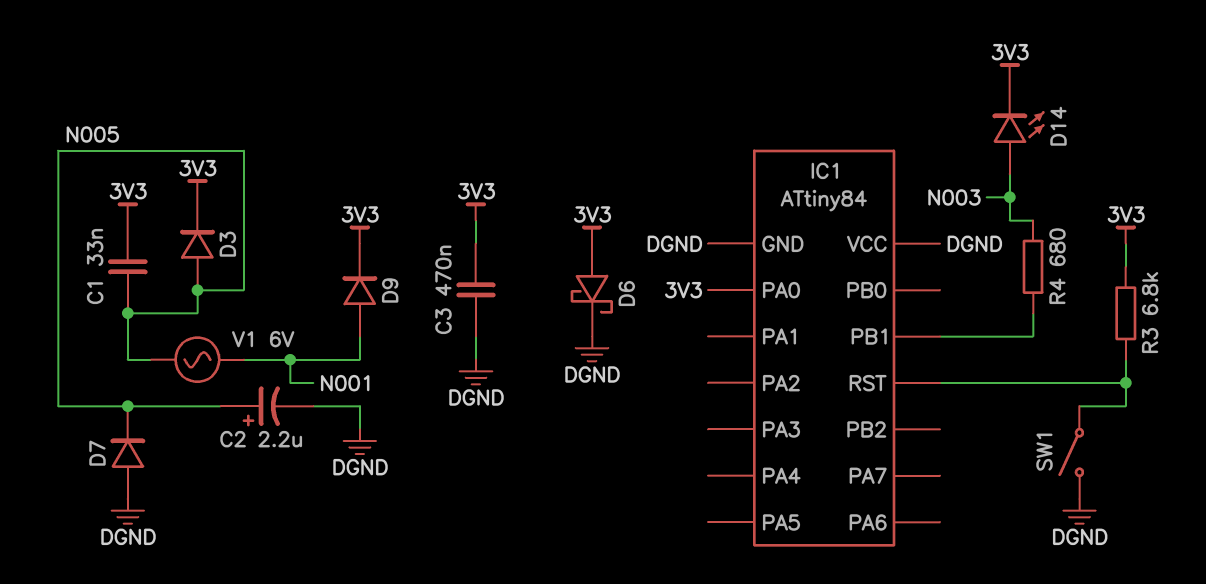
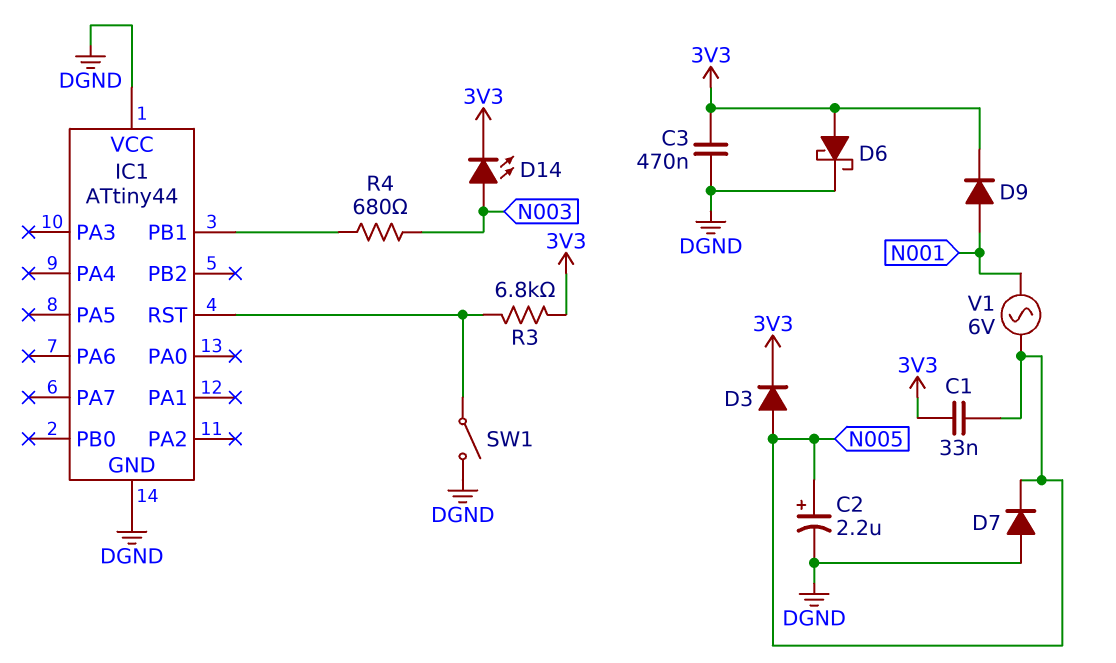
IC1: ATtiny84 -> ATtiny44
IC1 pin PA0: 3V3 -> none

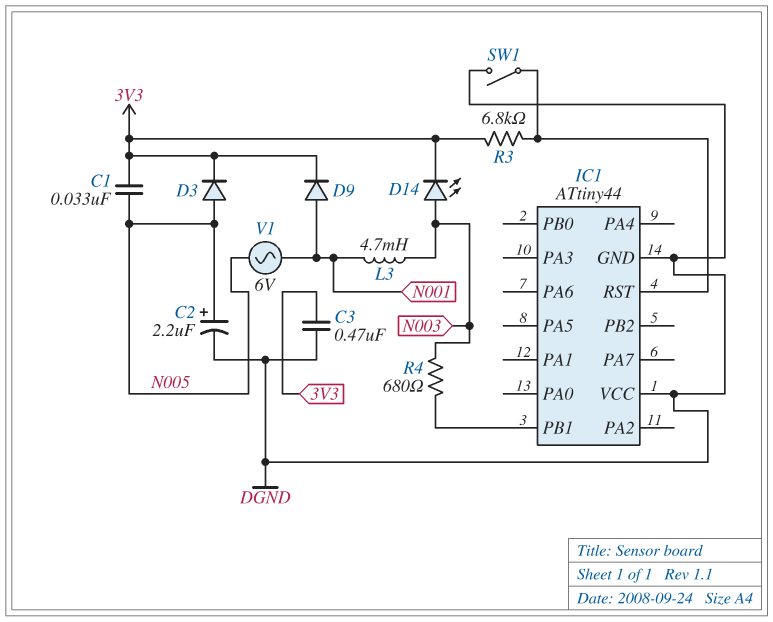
D6: schottky (A 3V3, K DGND) -> none
D7: diode (A DGND, K N005) -> none
L3: none -> 4.7mH (N001, N003)

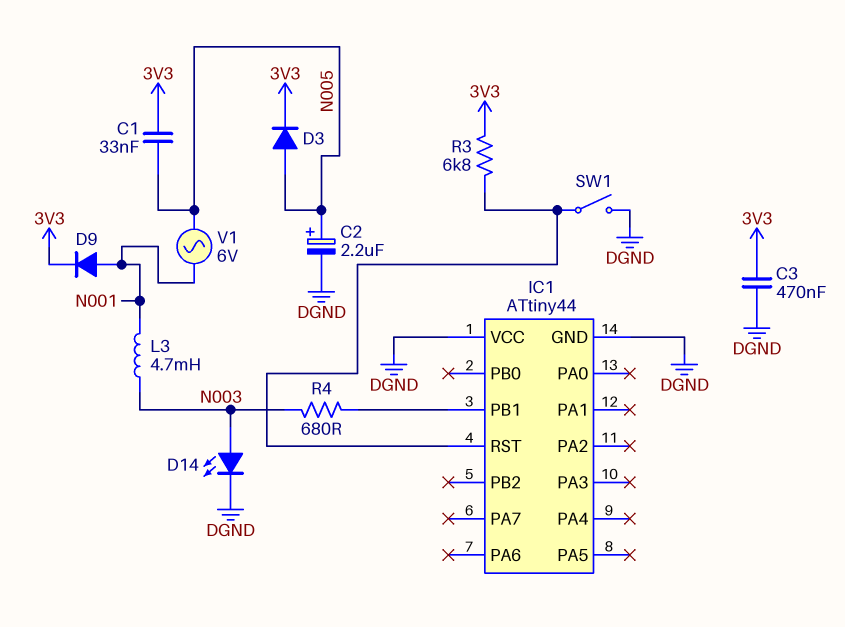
D14: LED (A N003, K 3V3) -> LED (A N003, K DGND)

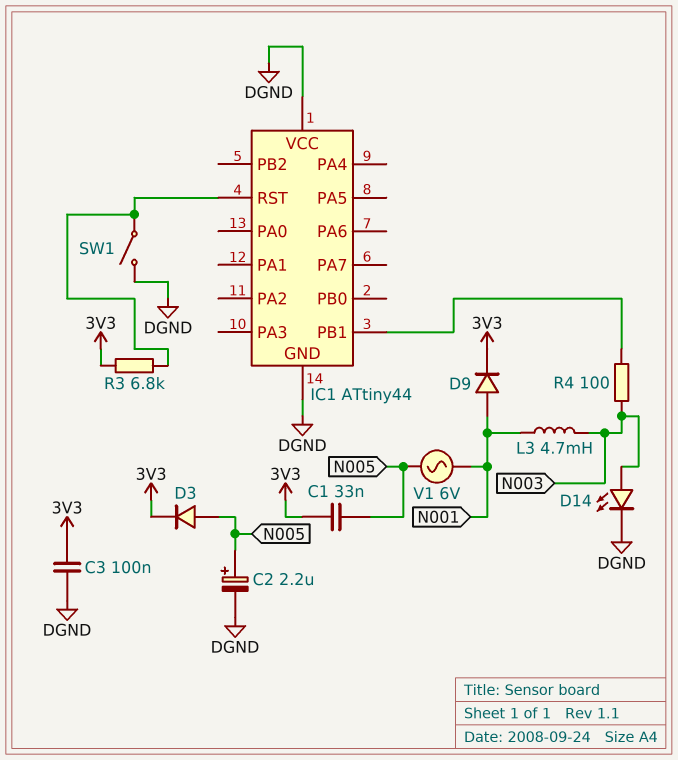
C3: 470nF (3V3, DGND) -> 100nF (3V3, DGND)
R4: 680 (IC1/PB1, N003) -> 100 (IC1/PB1, N003)

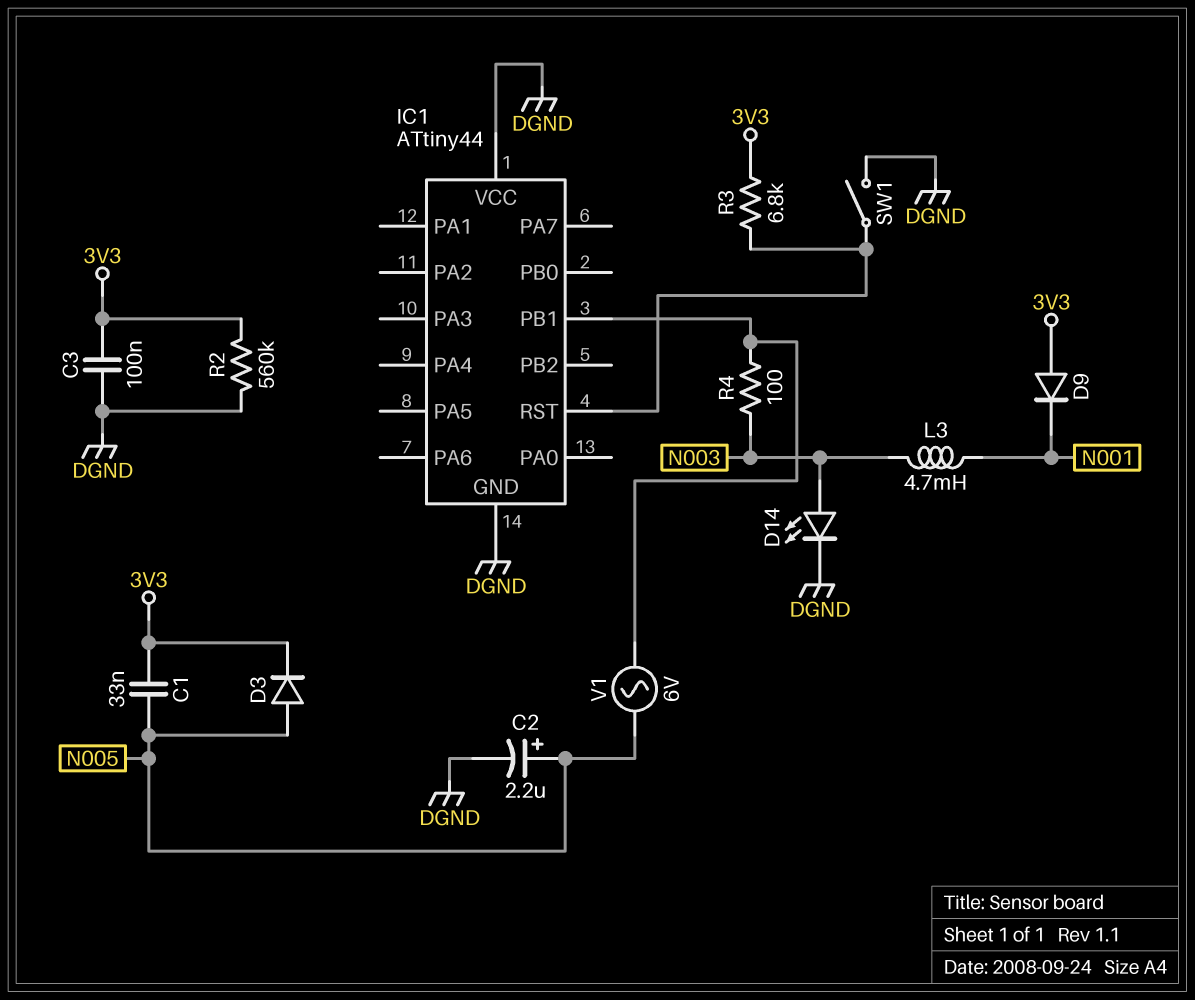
D9: diode (A N001, K 3V3) -> diode (A 3V3, K N001)
R2: none -> 560k (3V3, DGND)
V1: AC 6V (N001, N005) -> AC 6V (IC1/PB1, N005)

